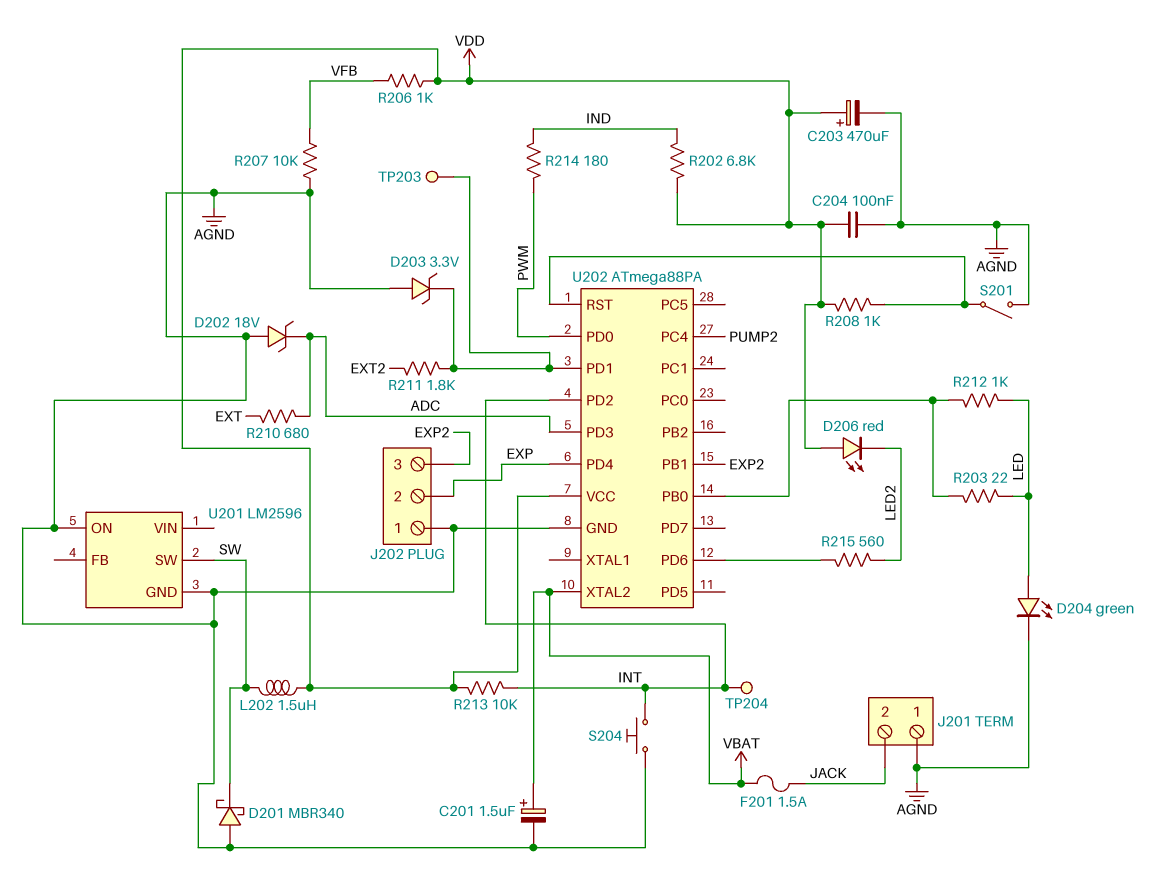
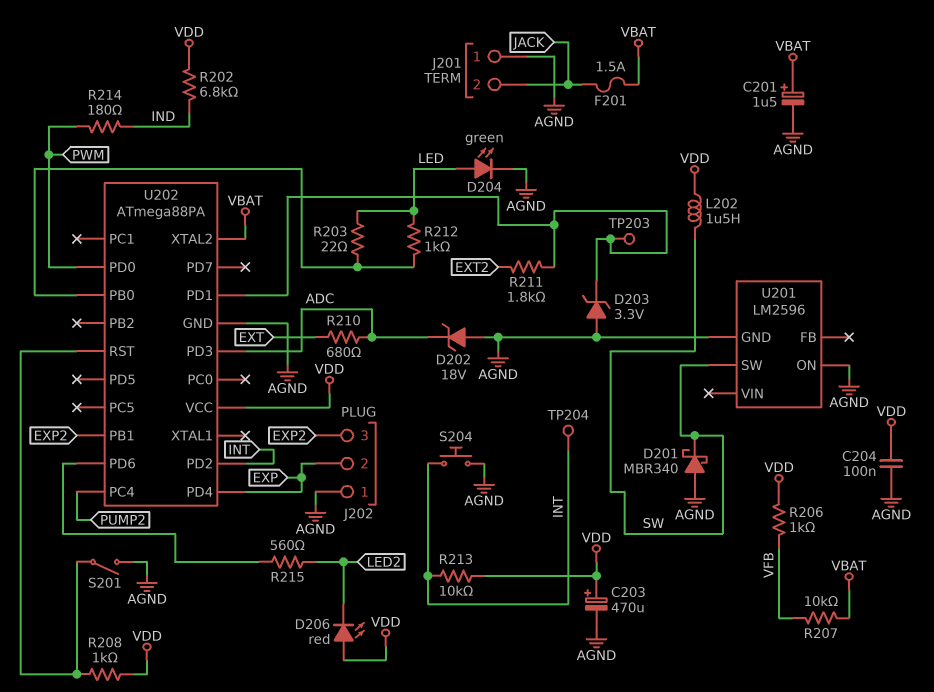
R207: 10k (AGND, VFB) -> 10k (VBAT, VFB)

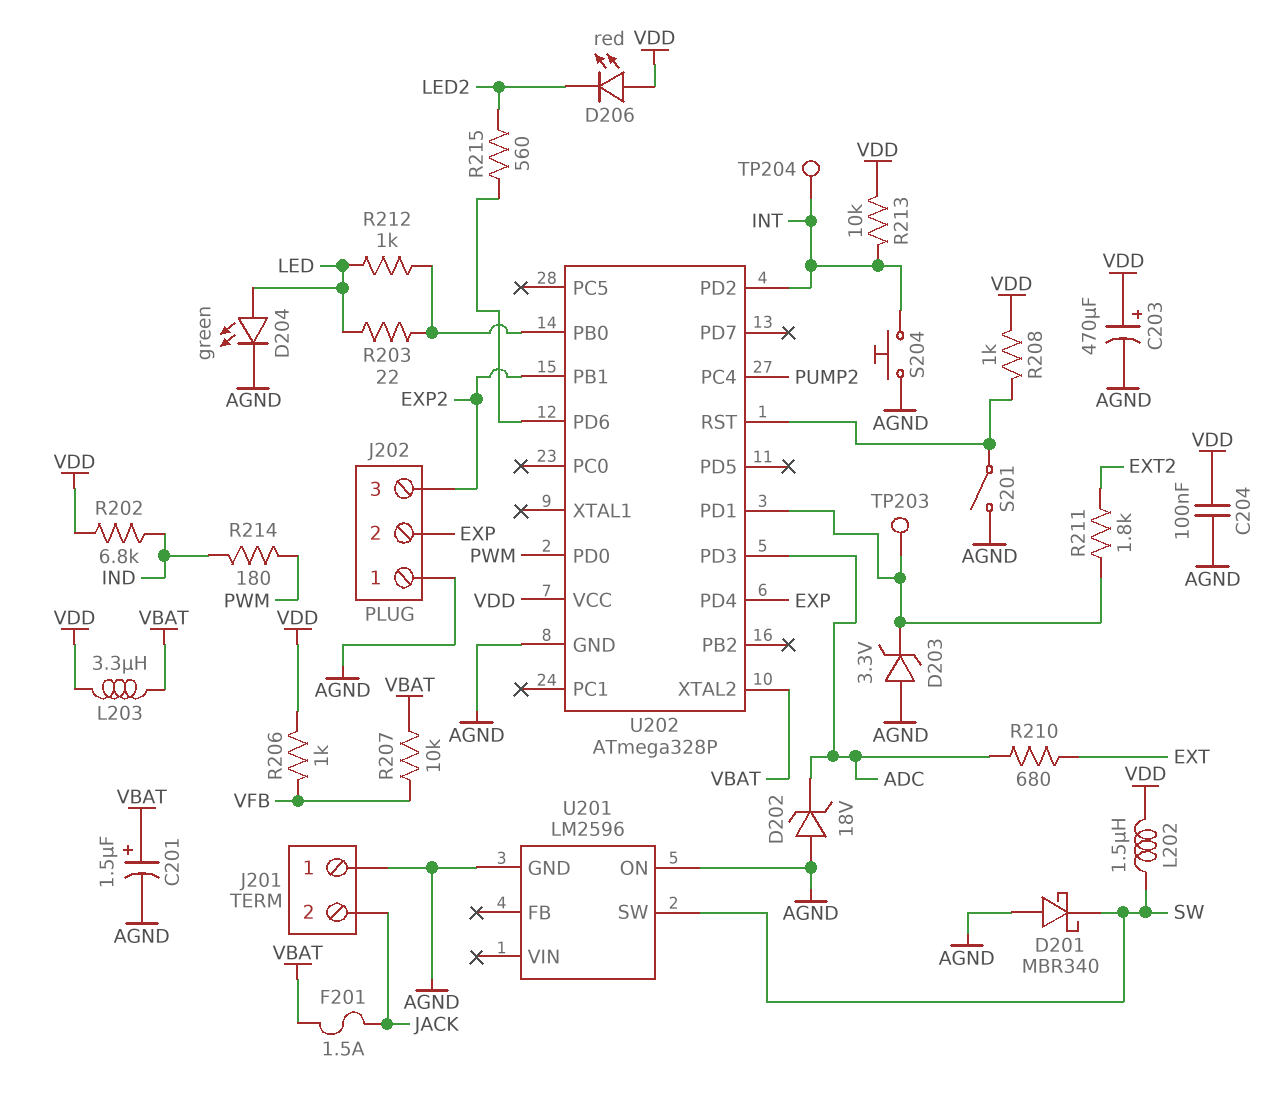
L203: none -> 3.3uH (VBAT, VDD)
U202: ATmega88PA -> ATmega328P

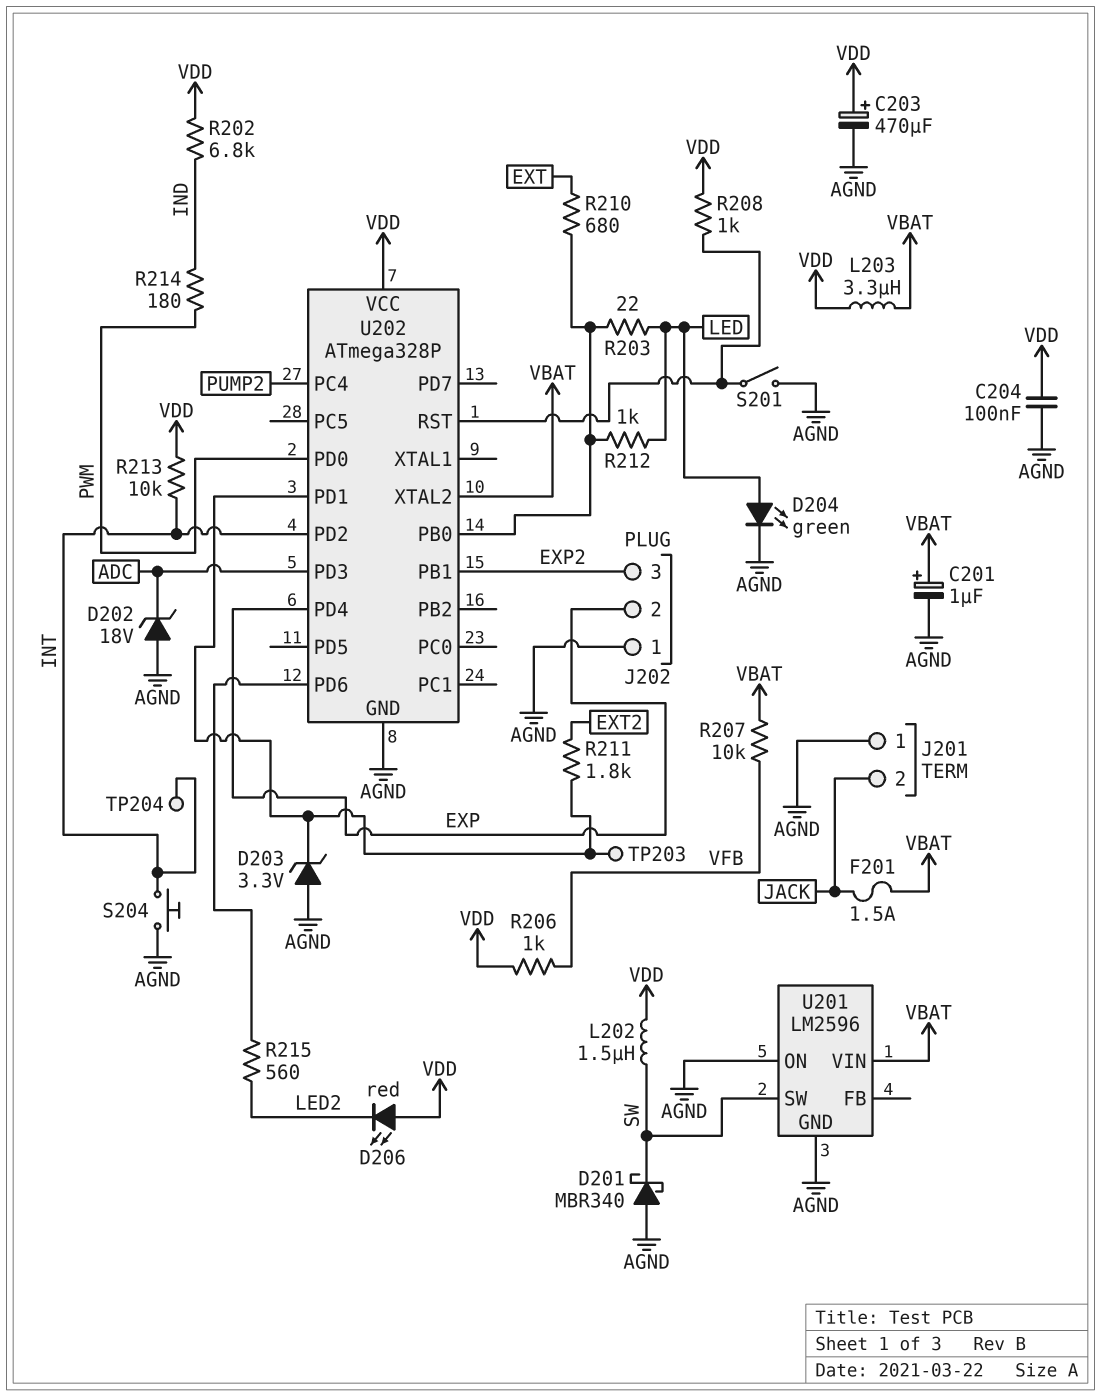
C201: 1.5uF (plus VBAT, minus AGND) -> 1uF (plus VBAT, minus AGND)
R210: 680 (ADC, EXT) -> 680 (EXT, U202/PB0)
U201 pin VIN: none -> VBAT

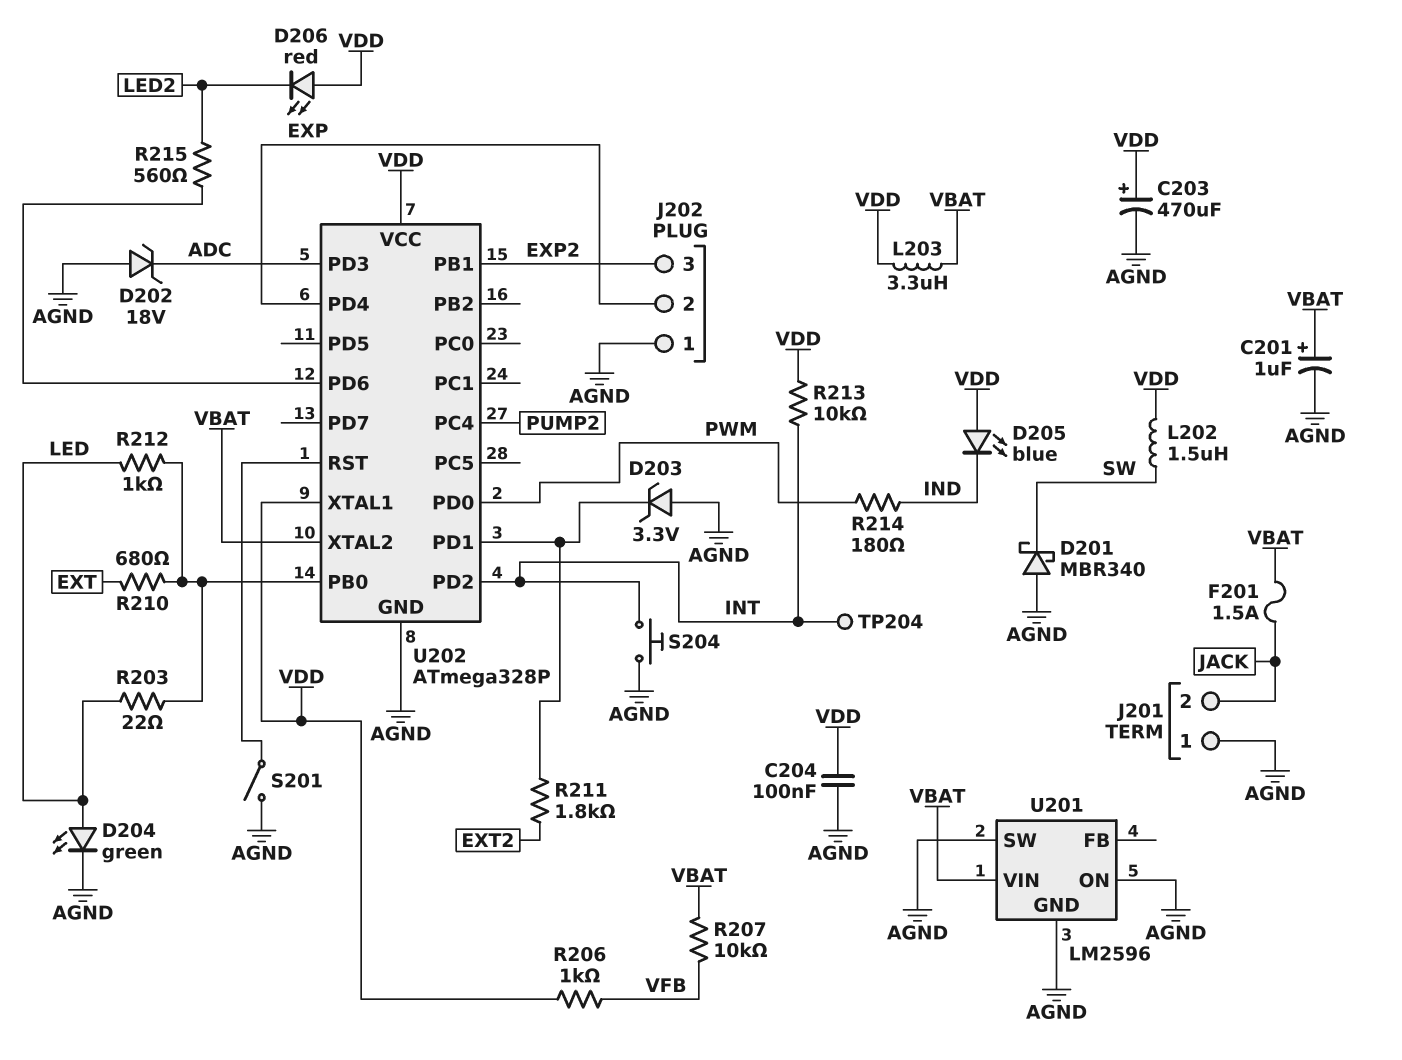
D205: none -> LED blue (A VDD, K IND)
R202: 6.8k (IND, VDD) -> none
R208: 1k (U202/RST, VDD) -> none
TP203: test point (U202/PD1) -> none
U201 pin SW: SW -> AGND
U202 pin XTAL1: none -> VDD

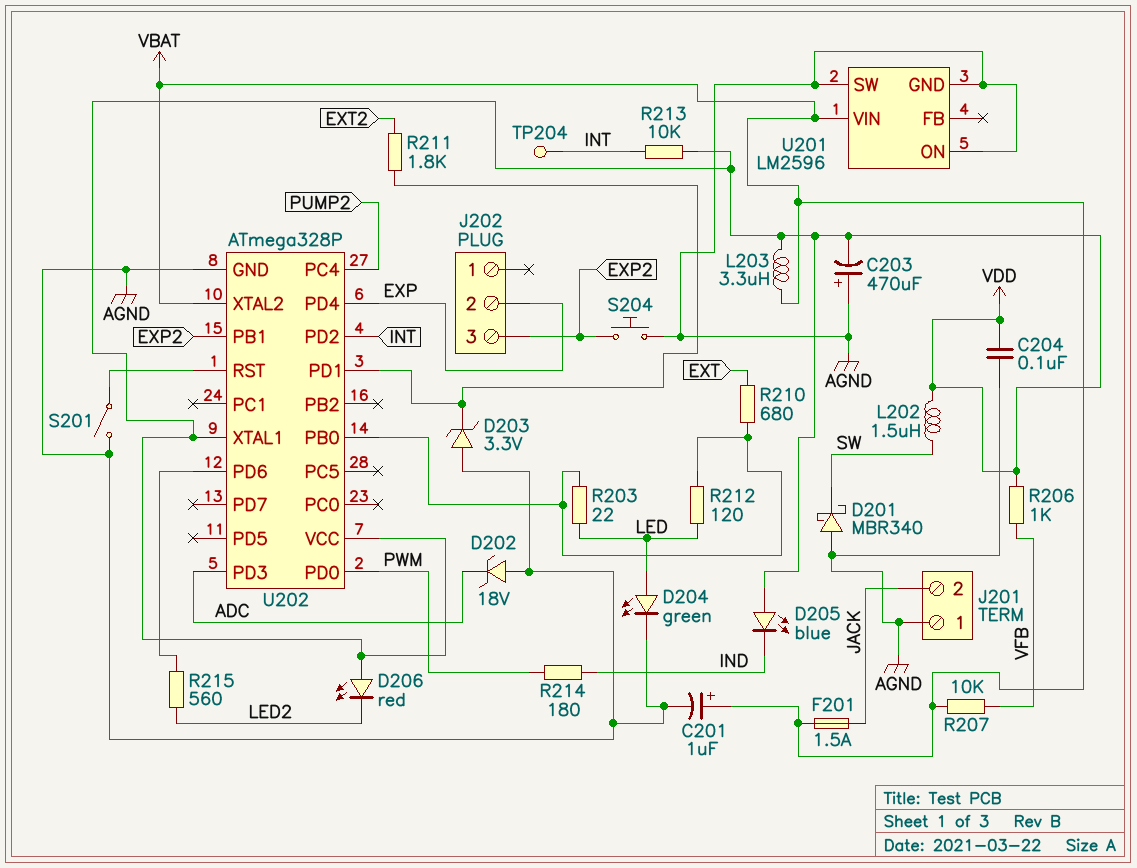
C203: 470uF (plus VDD, minus AGND) -> 470uF (plus AGND, minus VDD)
J202 pin 1: AGND -> none
R212: 1k (LED, U202/PB0) -> 120 (LED, U202/PB0)
S204: button (AGND, INT) -> button (AGND, EXP2)

